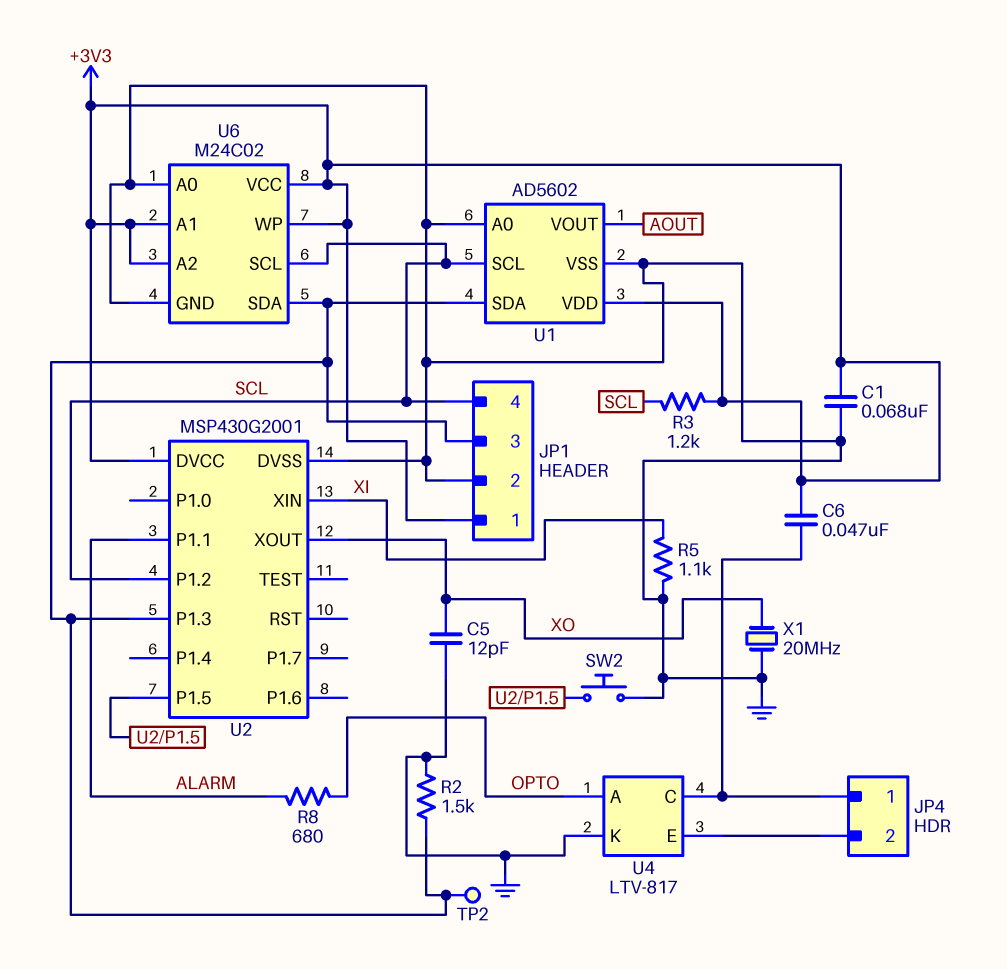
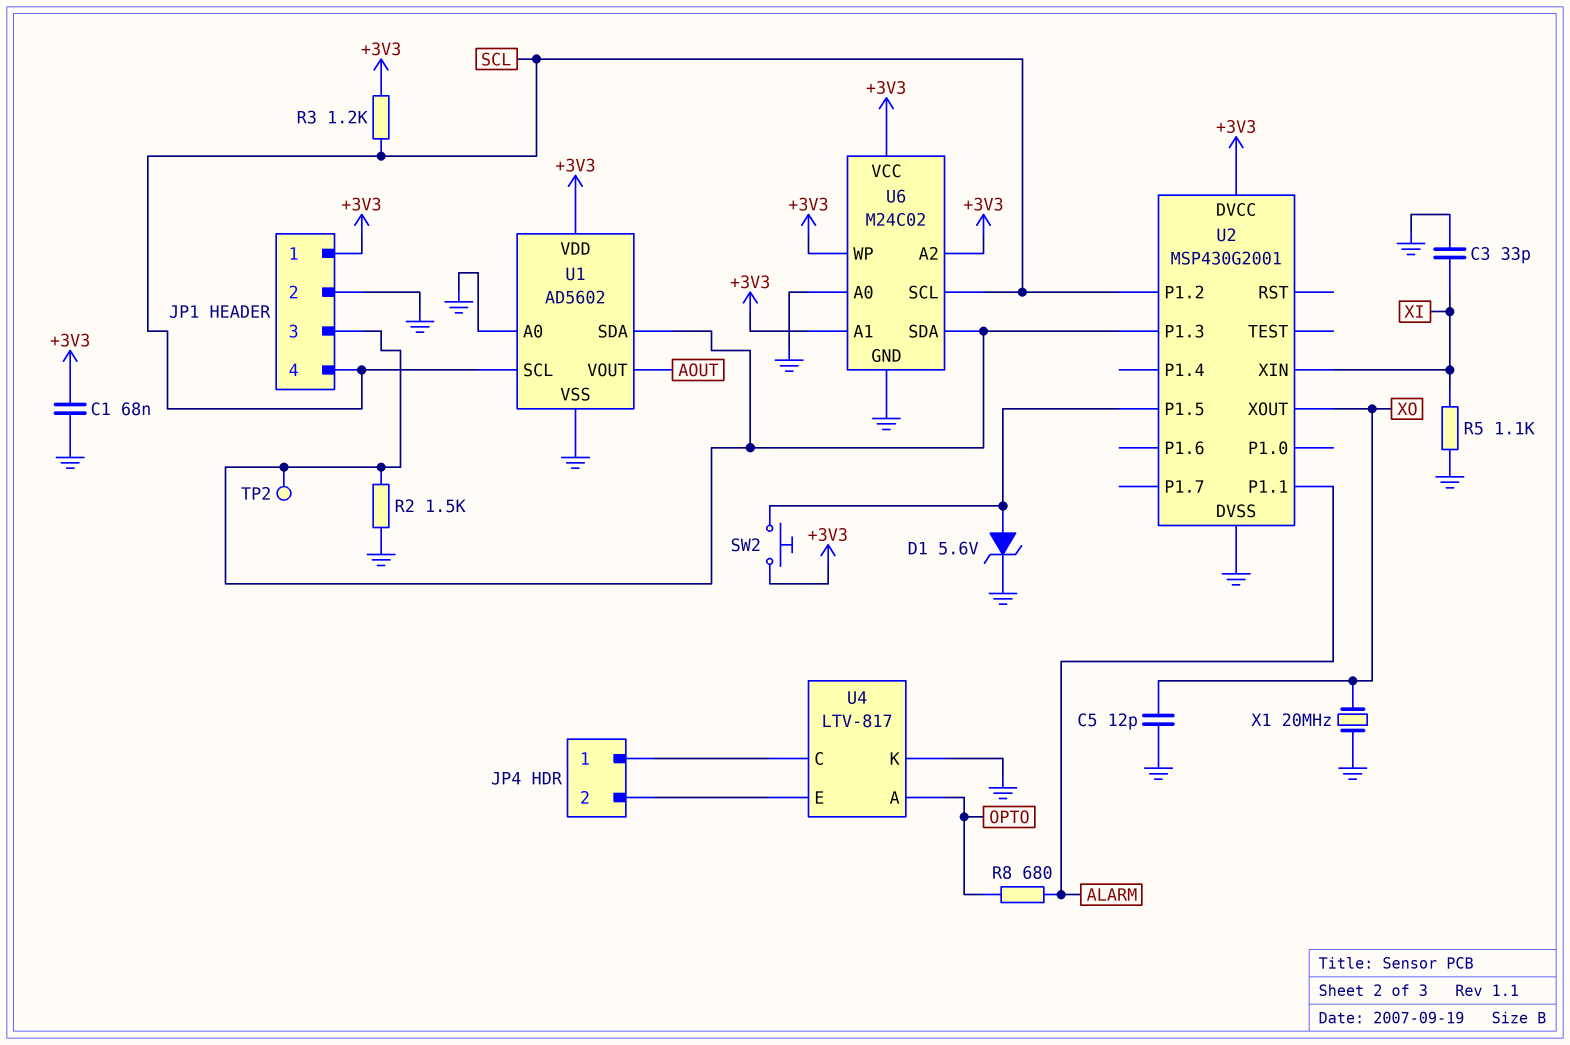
C3: none -> 33pF (GND, XI)
C6: 47nF (+3V3, JP4/1) -> none
D1: none -> zener 5.6V (A U2/P1.5, K GND)
SW2: button (GND, U2/P1.5) -> button (+3V3, U2/P1.5)

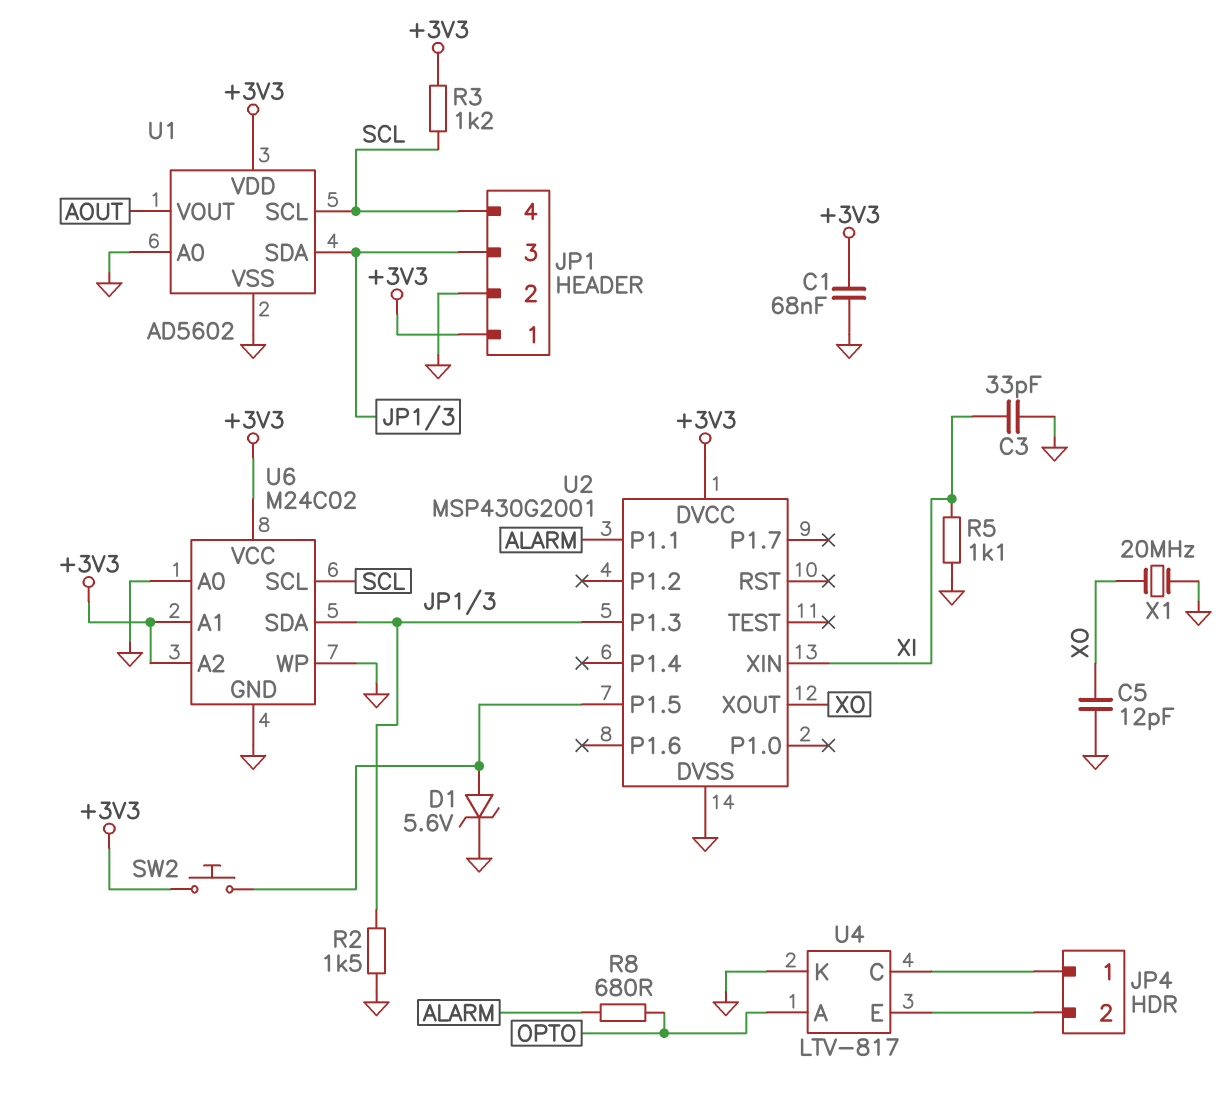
TP2: test point (JP1/3) -> none
U2 pin P1.2: SCL -> none
U6 pin WP: +3V3 -> GND

